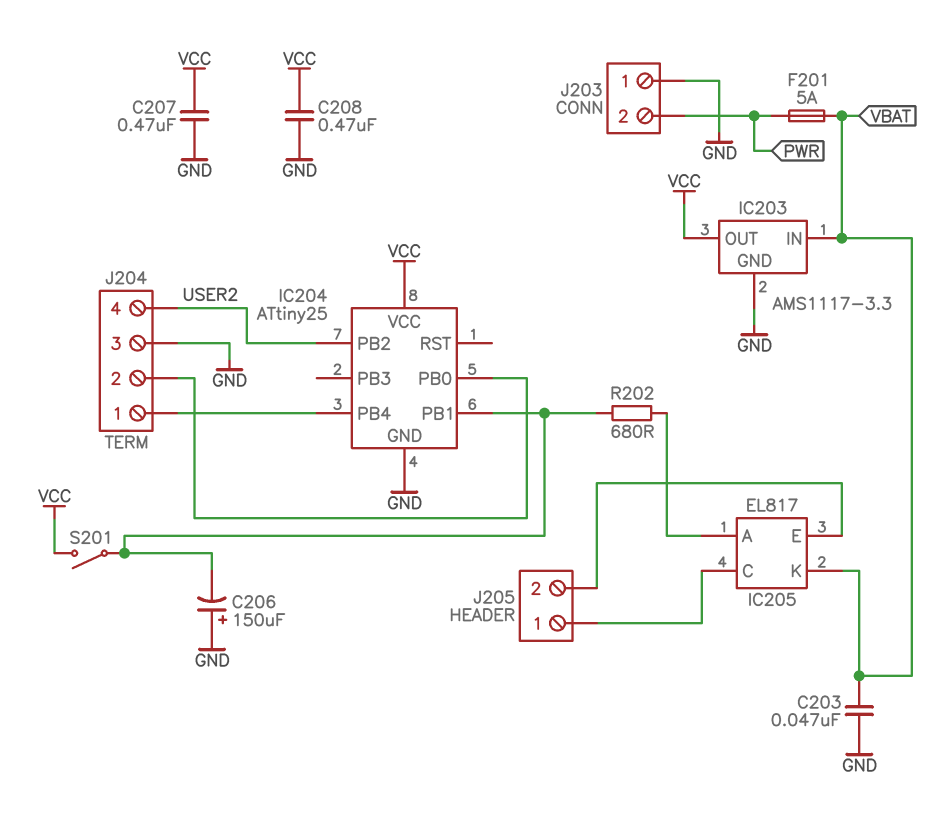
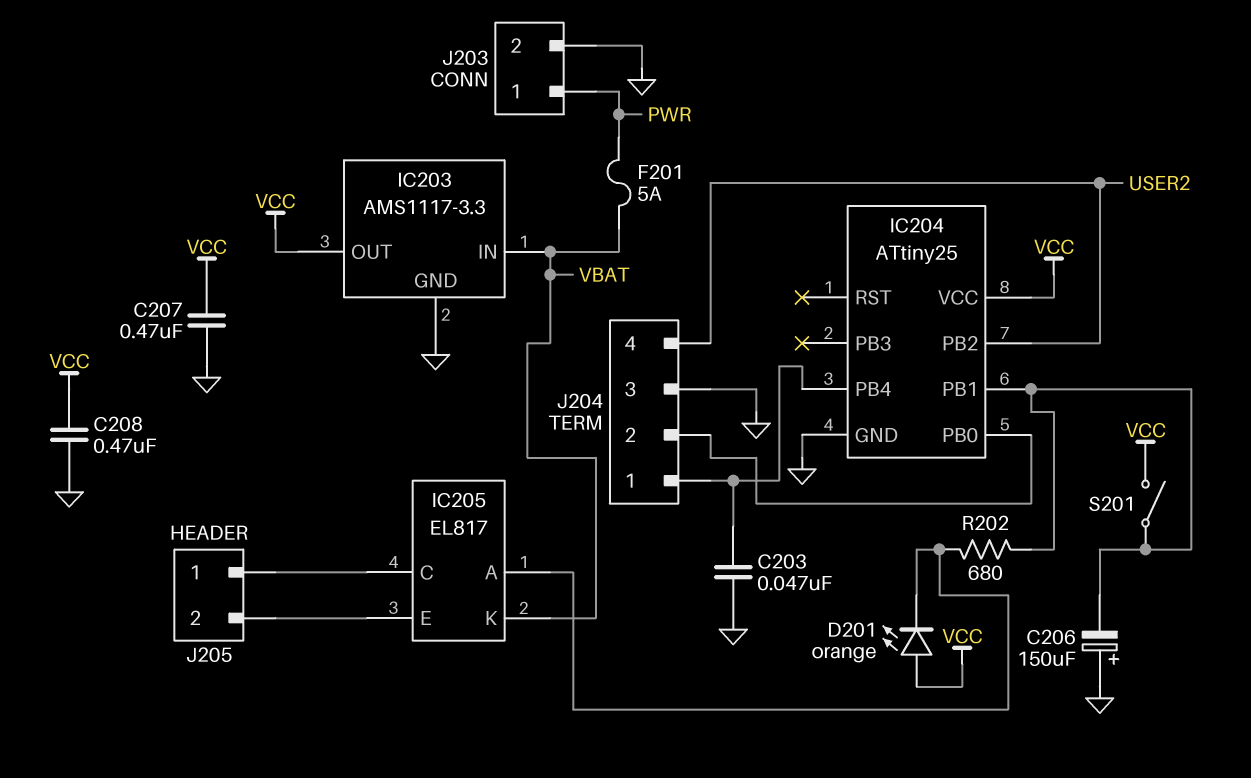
C203: 47nF (GND, VBAT) -> 47nF (GND, IC204/PB4)
D201: none -> LED orange (A VCC, K IC205/A)
J203 pin 1: GND -> PWR
J203 pin 2: PWR -> GND

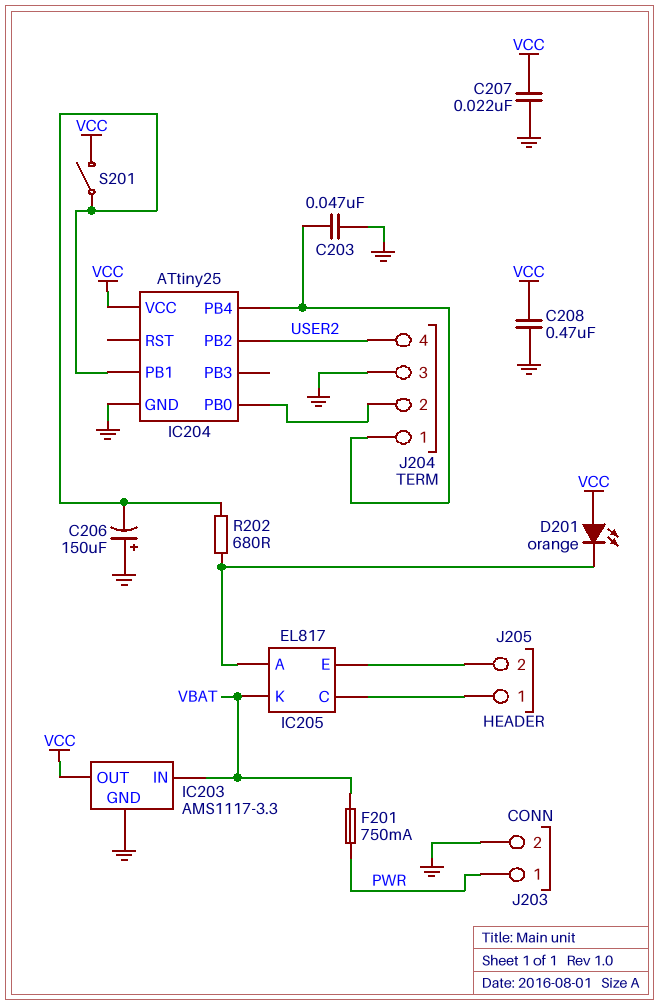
C207: 470nF (GND, VCC) -> 22nF (GND, VCC)
F201: 5A (PWR, VBAT) -> 750mA (PWR, VBAT)

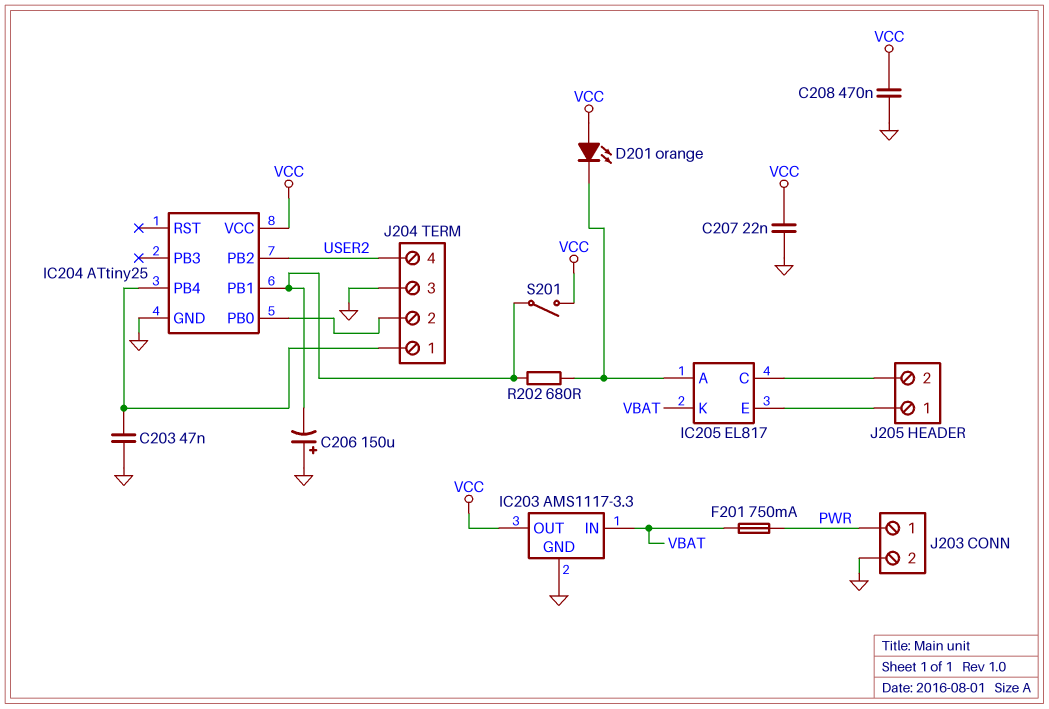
J205 pin 1: IC205/C -> IC205/E
J205 pin 2: IC205/E -> IC205/C

